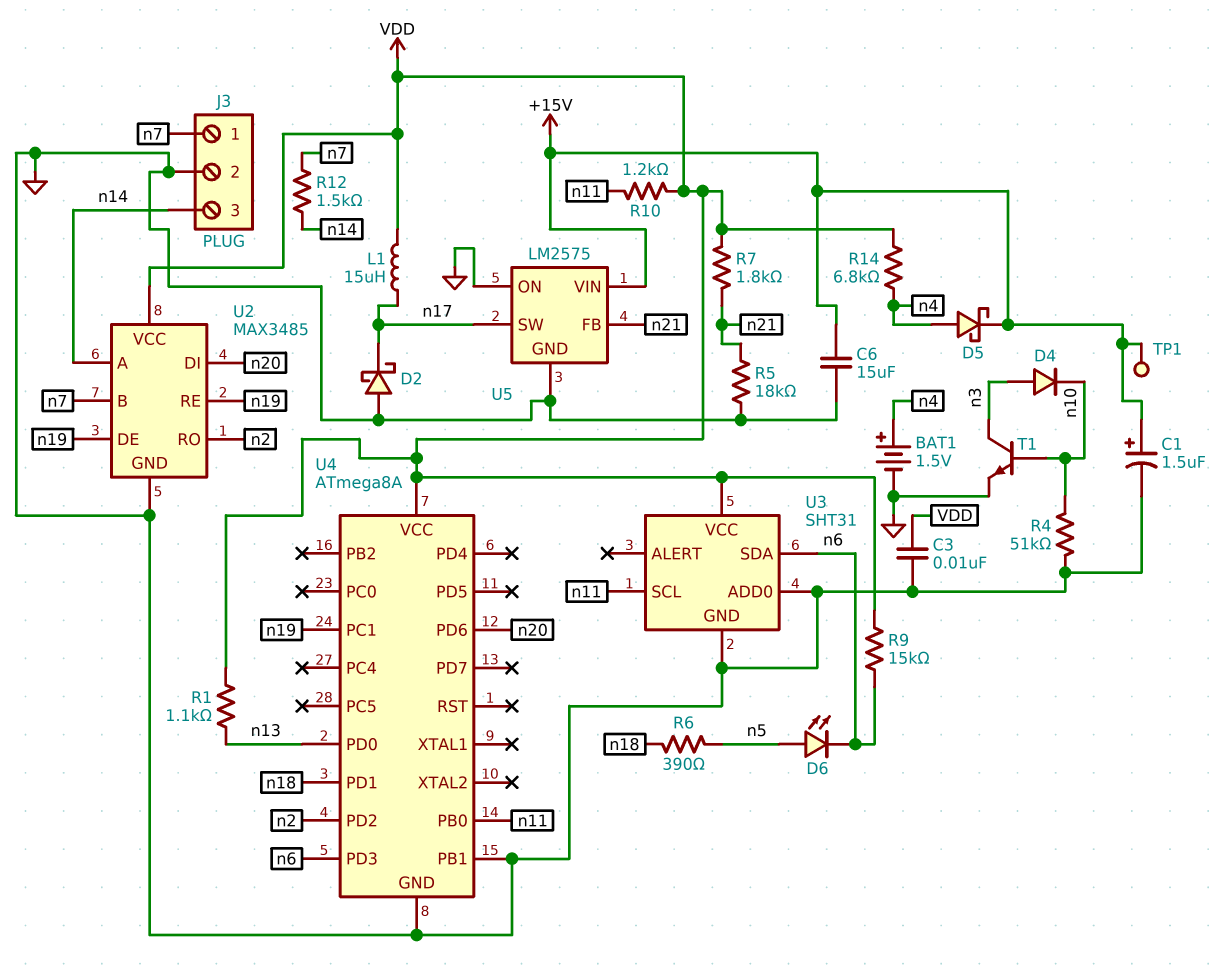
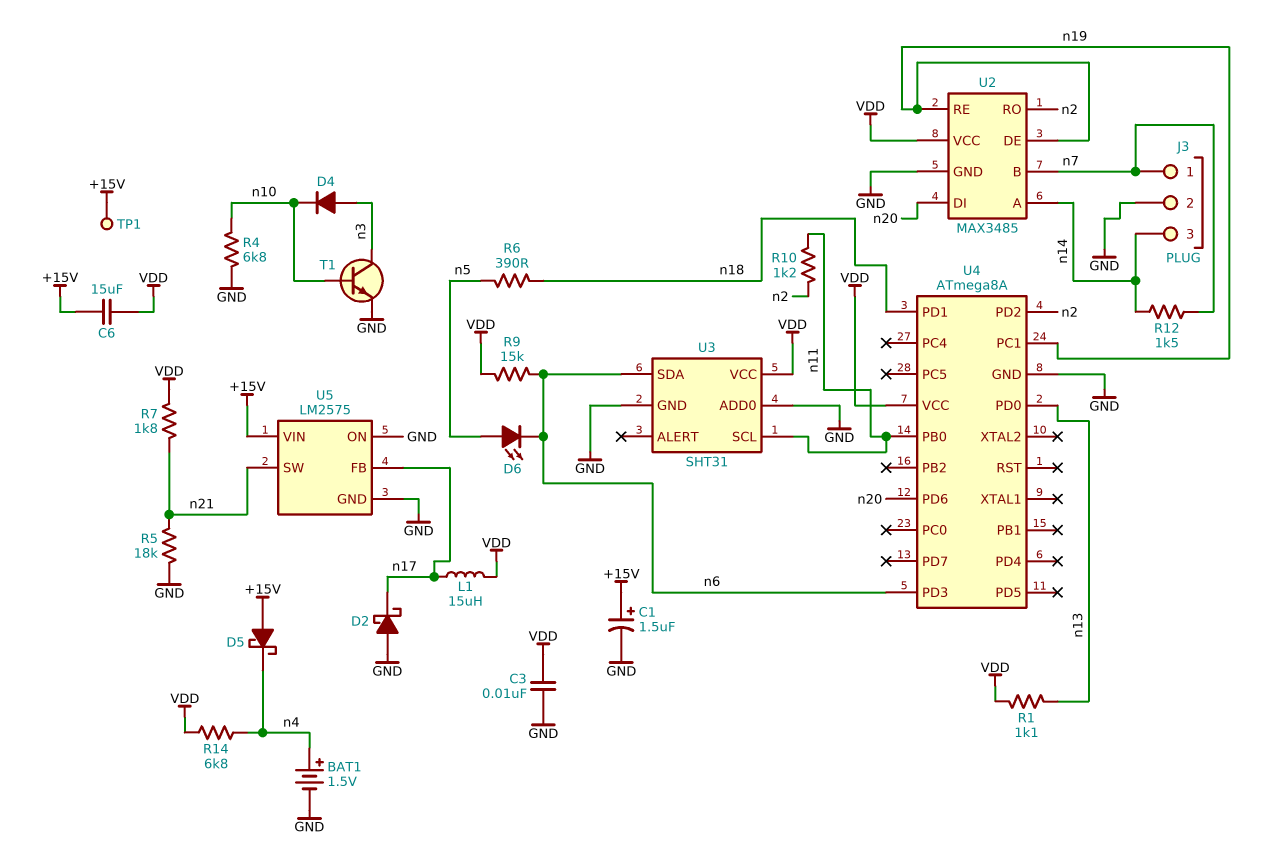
C6: 15uF (+15V, GND) -> 15uF (+15V, VDD)
D5: schottky (A n4, K +15V) -> schottky (A +15V, K n4)
R4: 51k (GND, n10) -> 6.8k (GND, n10)
R10: 1.2k (VDD, n11) -> 1.2k (n2, n11)
U4 pin PB1: GND -> none
U5 pin FB: n21 -> n17
U5 pin SW: n17 -> n21

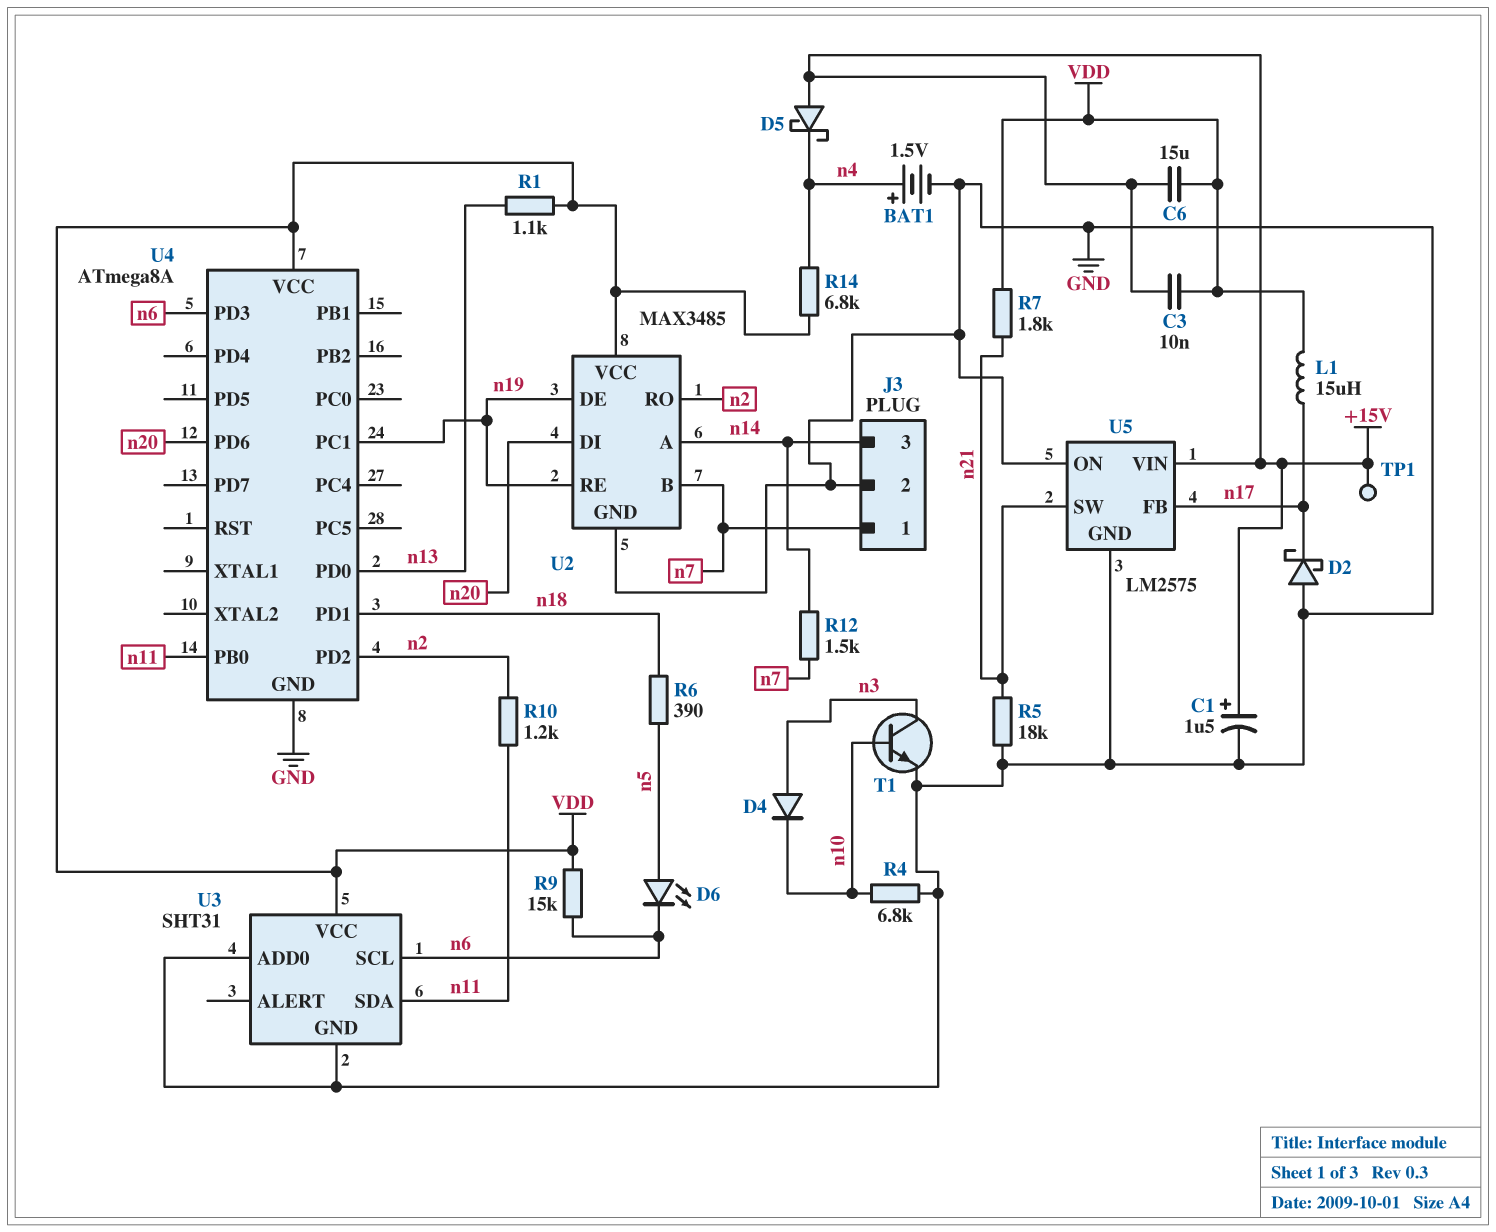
C3: 10nF (GND, VDD) -> 10nF (+15V, VDD)
U3 pin SCL: n11 -> n6
U3 pin SDA: n6 -> n11

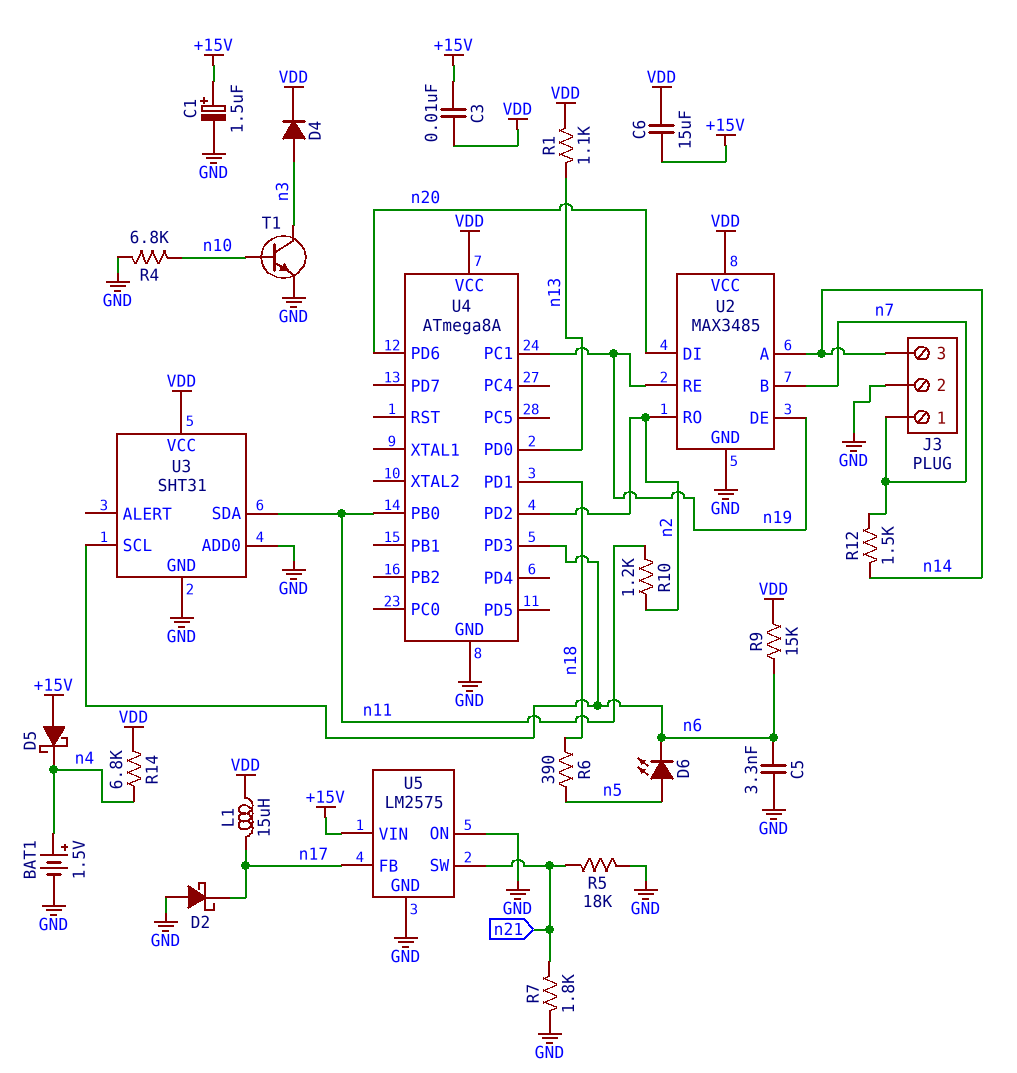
C5: none -> 3.3nF (GND, n6)
D4: diode (A n3, K n10) -> diode (A n3, K VDD)
R7: 1.8k (VDD, n21) -> 1.8k (GND, n21)
TP1: test point (+15V) -> none

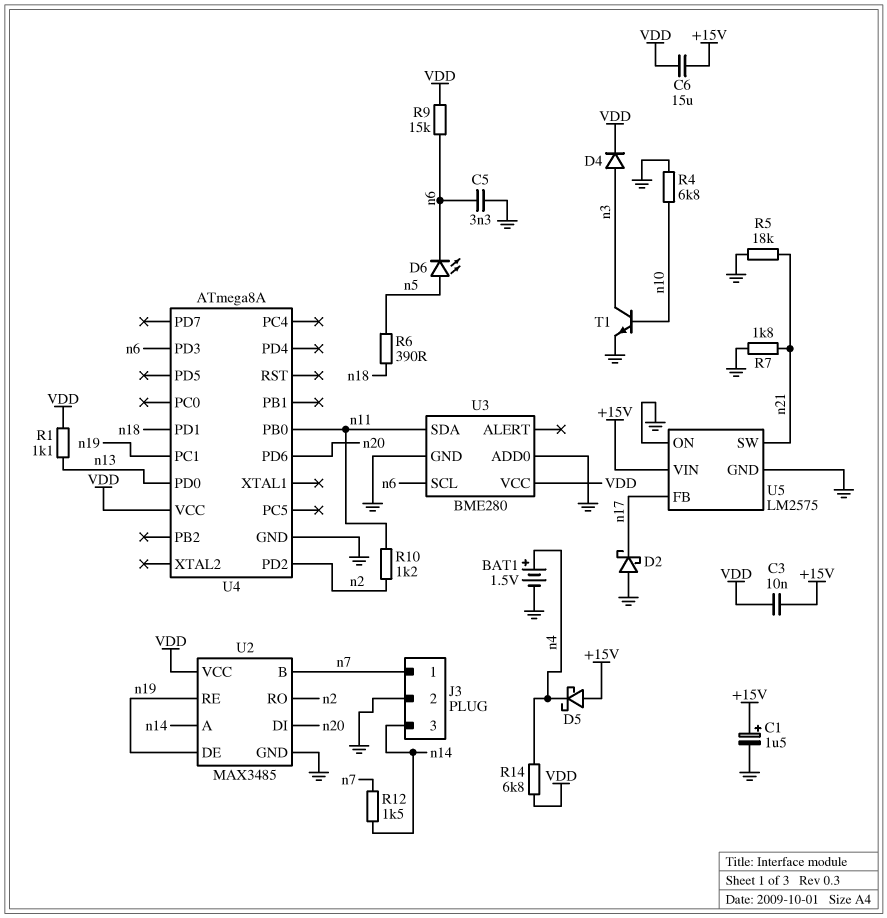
L1: 15uH (VDD, n17) -> none
U3: SHT31 -> BME280

